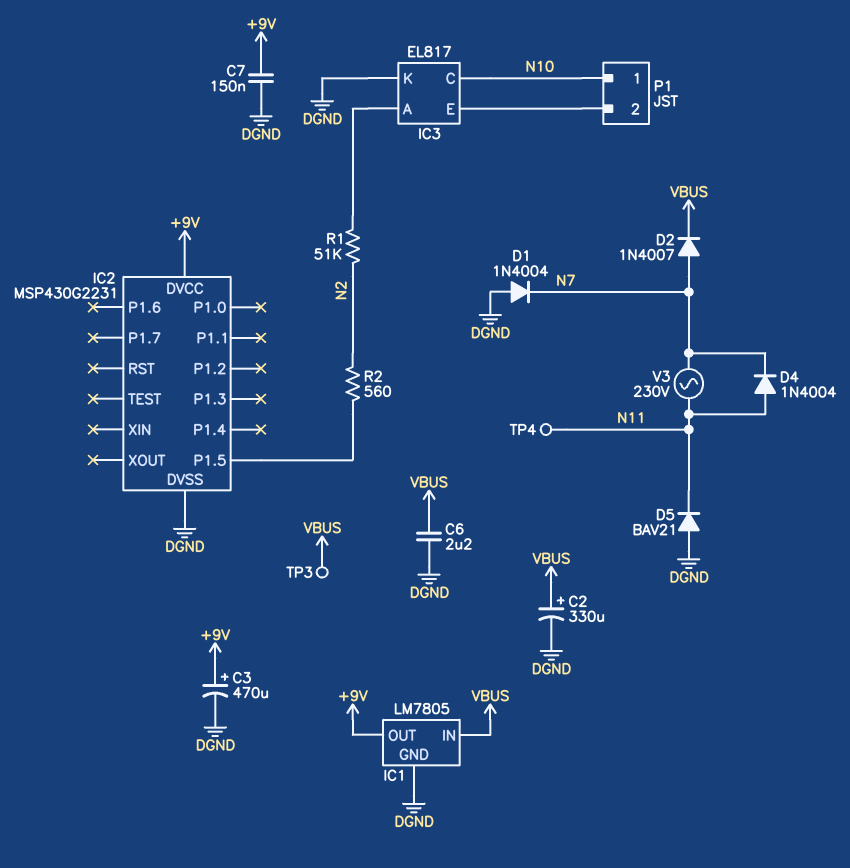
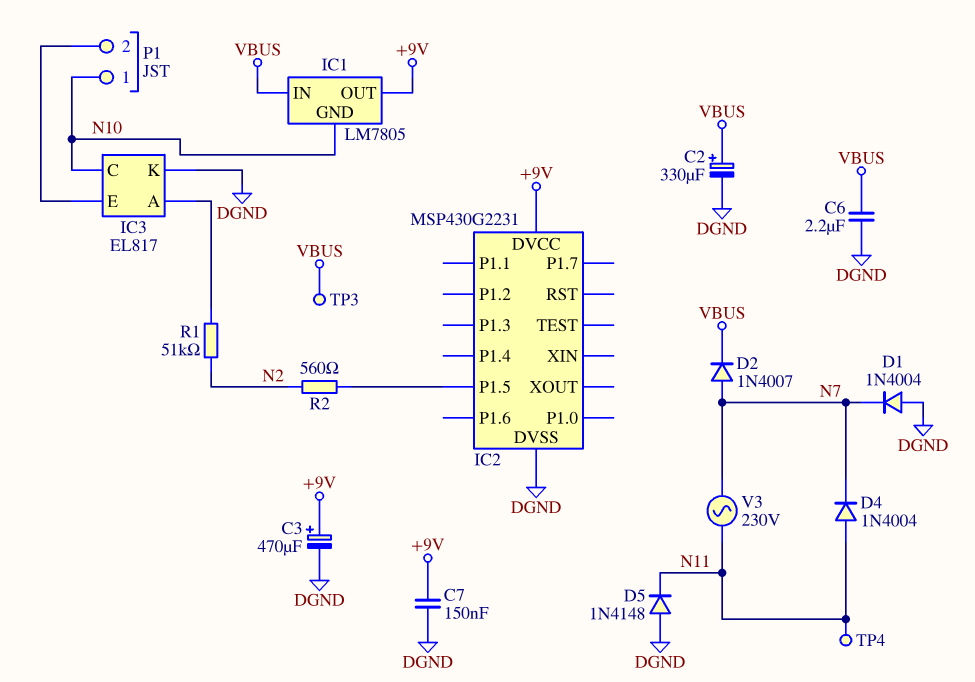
D5: diode BAV21 (A DGND, K N11) -> diode 1N4148 (A DGND, K N11)
IC1 pin GND: DGND -> N10

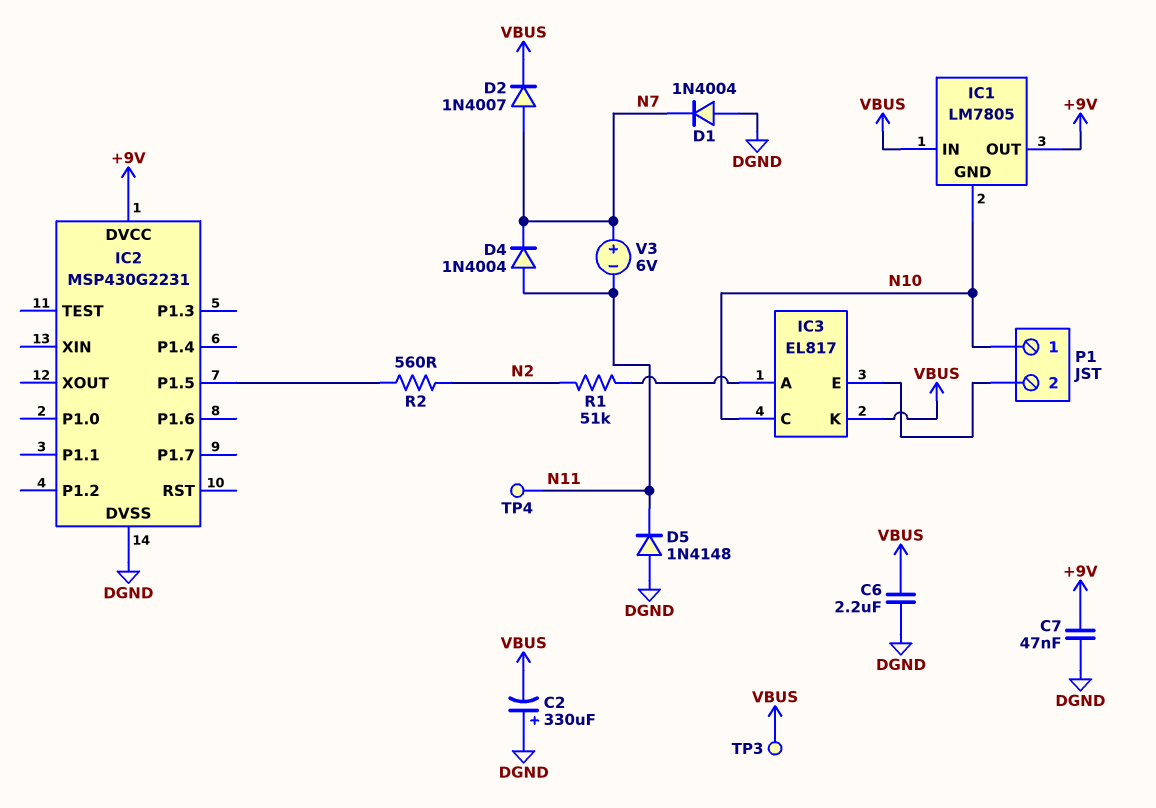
C2: 330uF (plus VBUS, minus DGND) -> 330uF (plus DGND, minus VBUS)
C3: 470uF (plus +9V, minus DGND) -> none
C7: 150nF (+9V, DGND) -> 47nF (+9V, DGND)
IC3 pin K: DGND -> VBUS
V3: AC 230V (N7, N11) -> 6V (plus N7, minus N11)

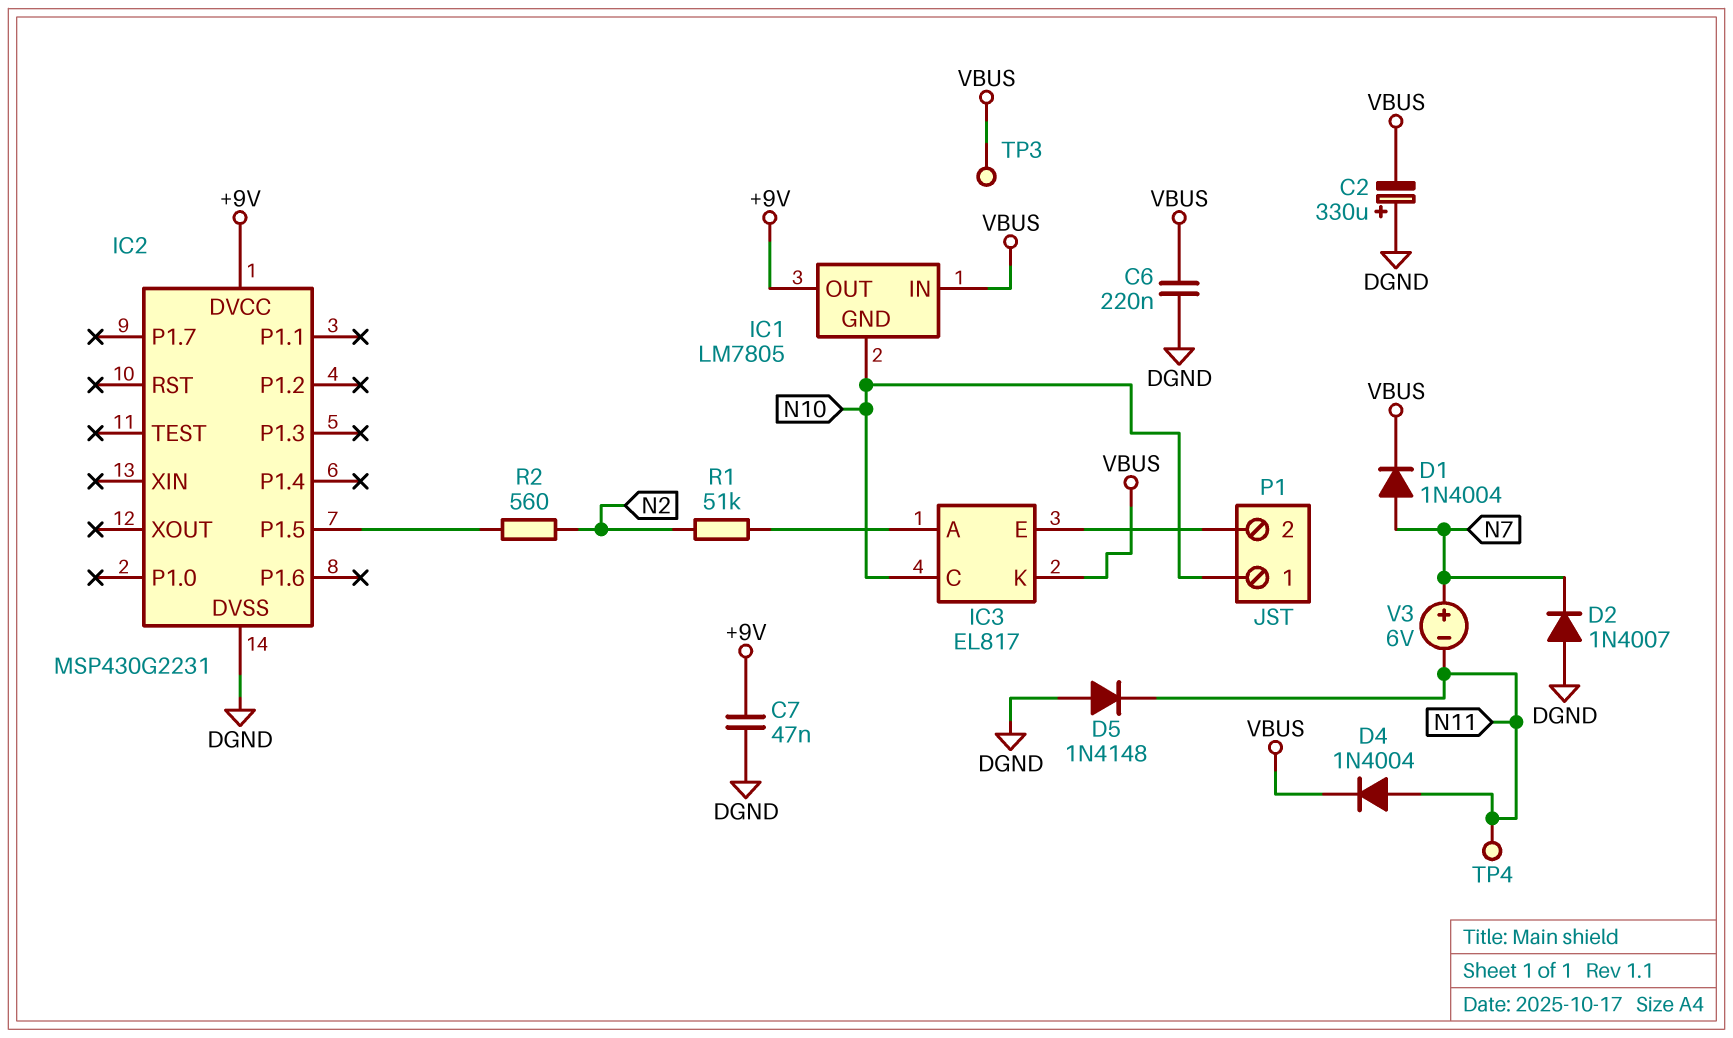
C6: 2.2uF (DGND, VBUS) -> 220nF (DGND, VBUS)
D1: diode 1N4004 (A DGND, K N7) -> diode 1N4004 (A N7, K VBUS)
D2: diode 1N4007 (A N7, K VBUS) -> diode 1N4007 (A DGND, K N7)
D4: diode 1N4004 (A N11, K N7) -> diode 1N4004 (A N11, K VBUS)

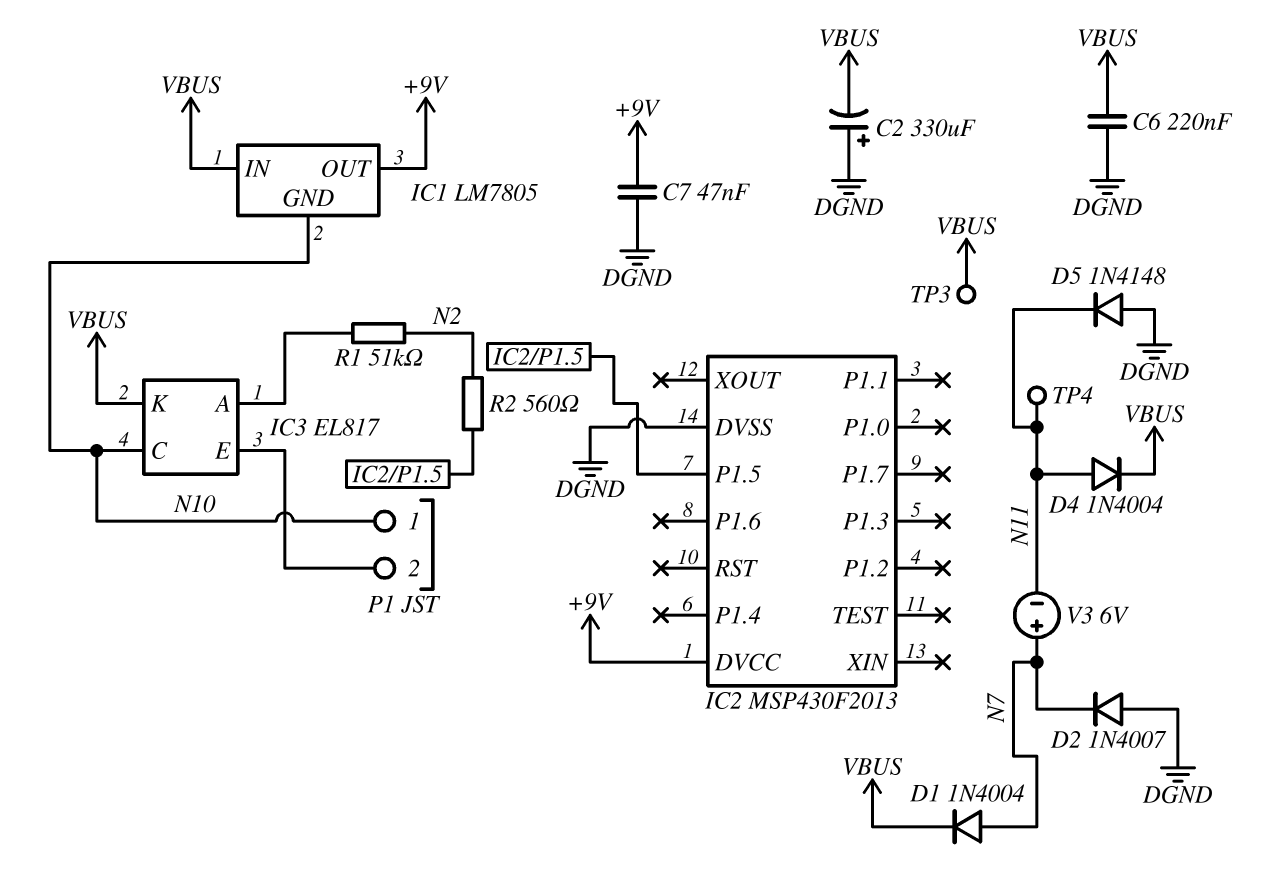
IC2: MSP430G2231 -> MSP430F2013

